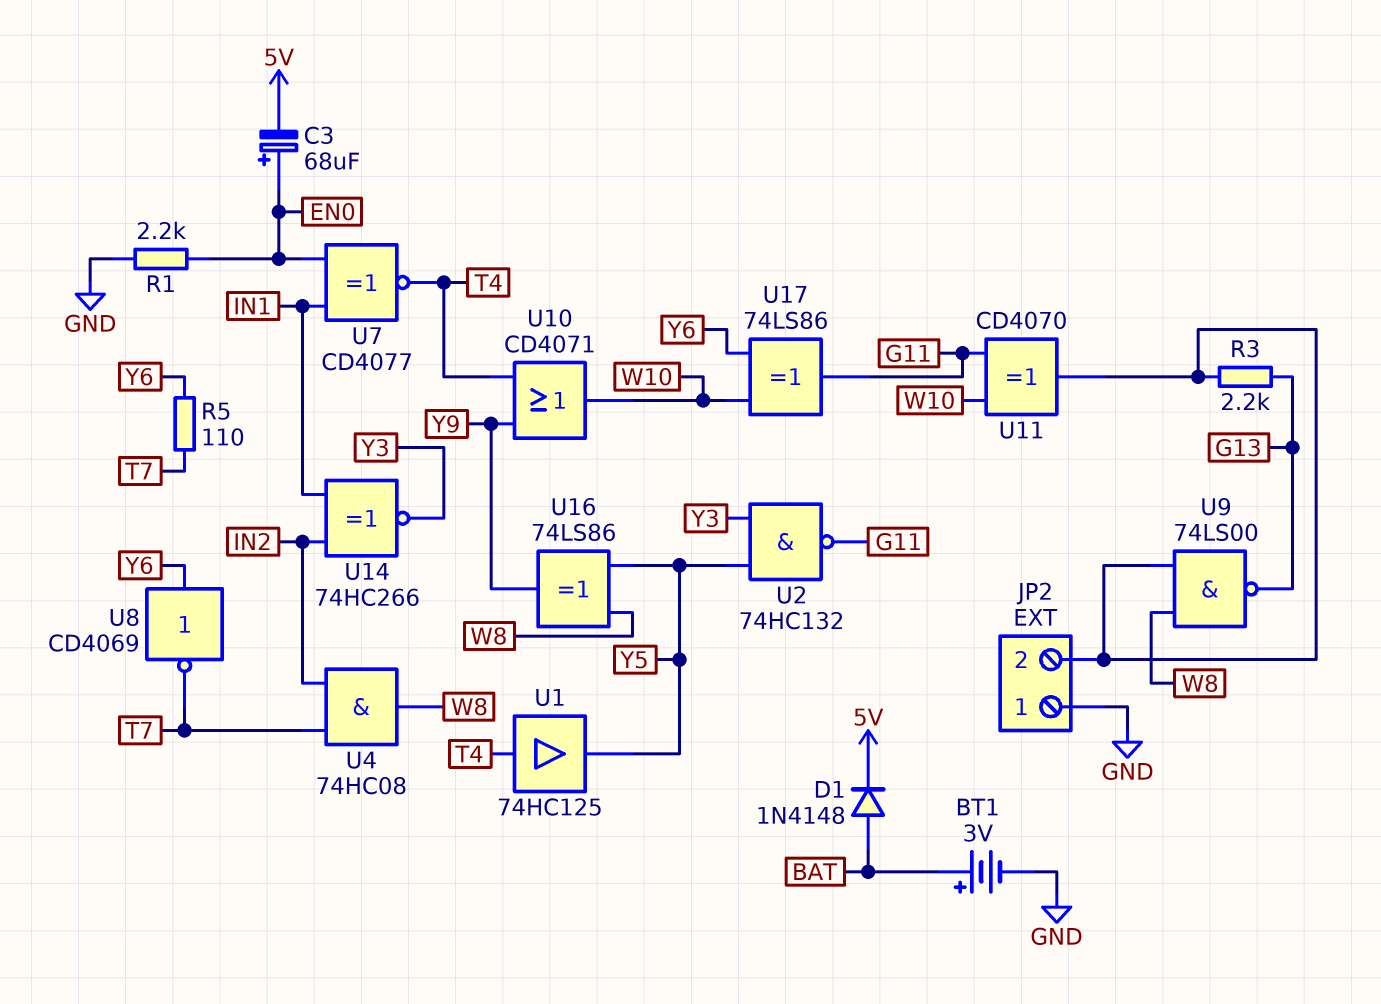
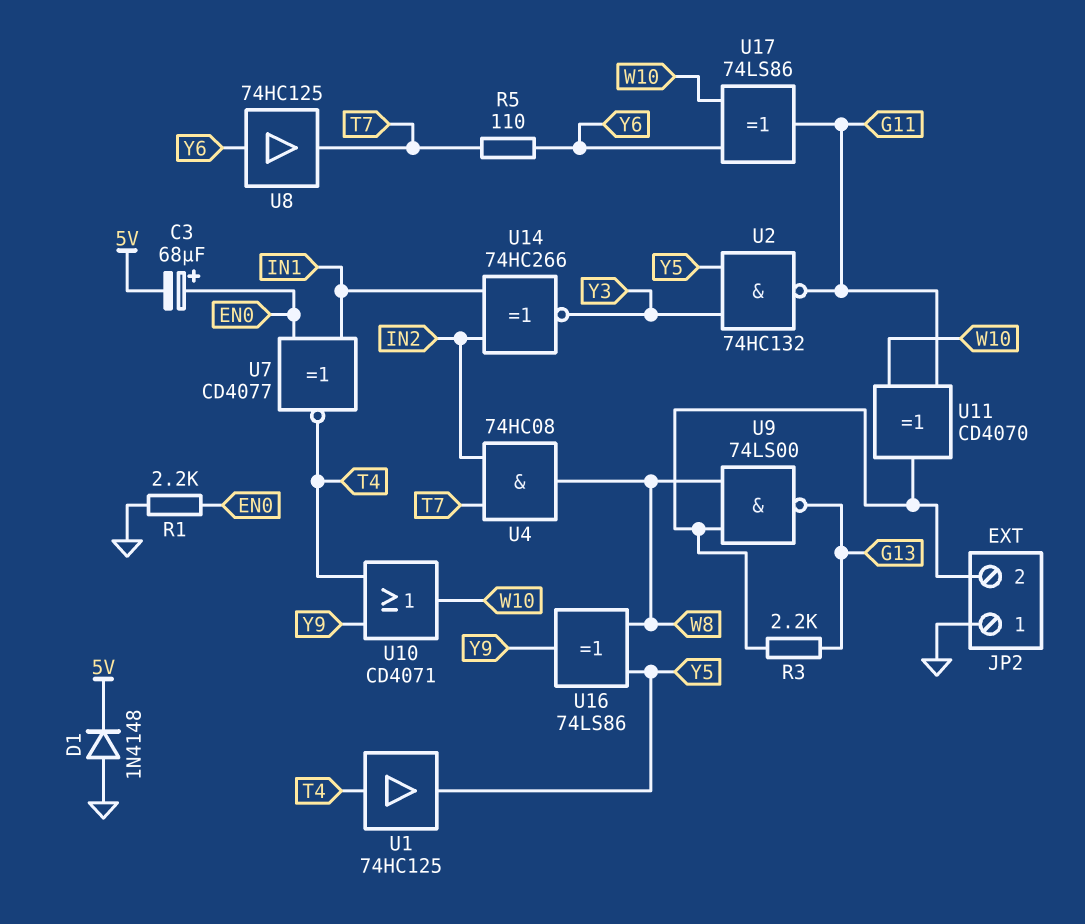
BT1: 3V (plus BAT, minus GND) -> none
D1: diode 1N4148 (A BAT, K 5V) -> diode 1N4148 (A GND, K 5V)
U8: NOT CD4069 (in Y6, out T7) -> buffer 74HC125 (in Y6, out T7)

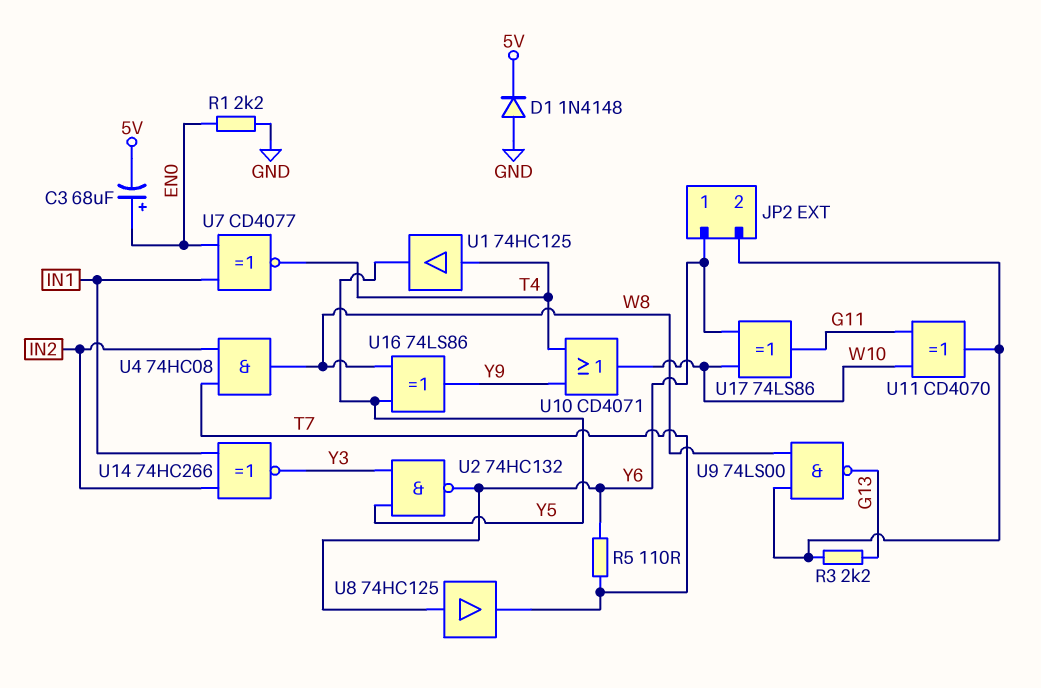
JP2 pin 1: GND -> Y6
U2: NAND 74HC132 (in Y3, in Y5, out G11) -> NAND 74HC132 (in Y3, in Y5, out Y6)

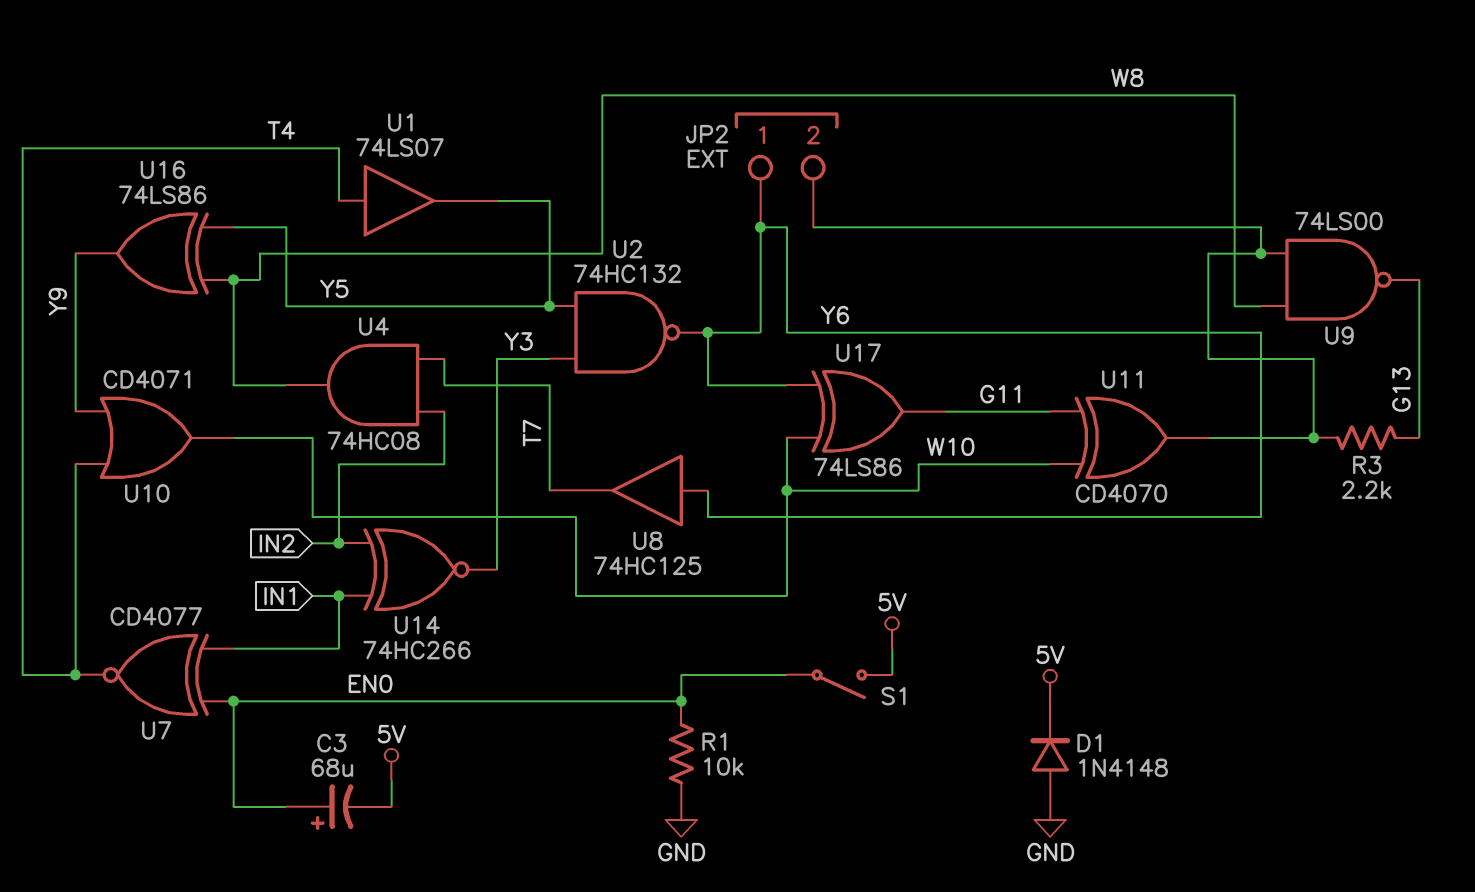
R1: 2.2k (EN0, GND) -> 10k (EN0, GND)
R5: 110 (T7, Y6) -> none
S1: none -> switch (5V, EN0)
U1: buffer 74HC125 (in T4, out Y5) -> buffer 74LS07 (in T4, out Y5)

